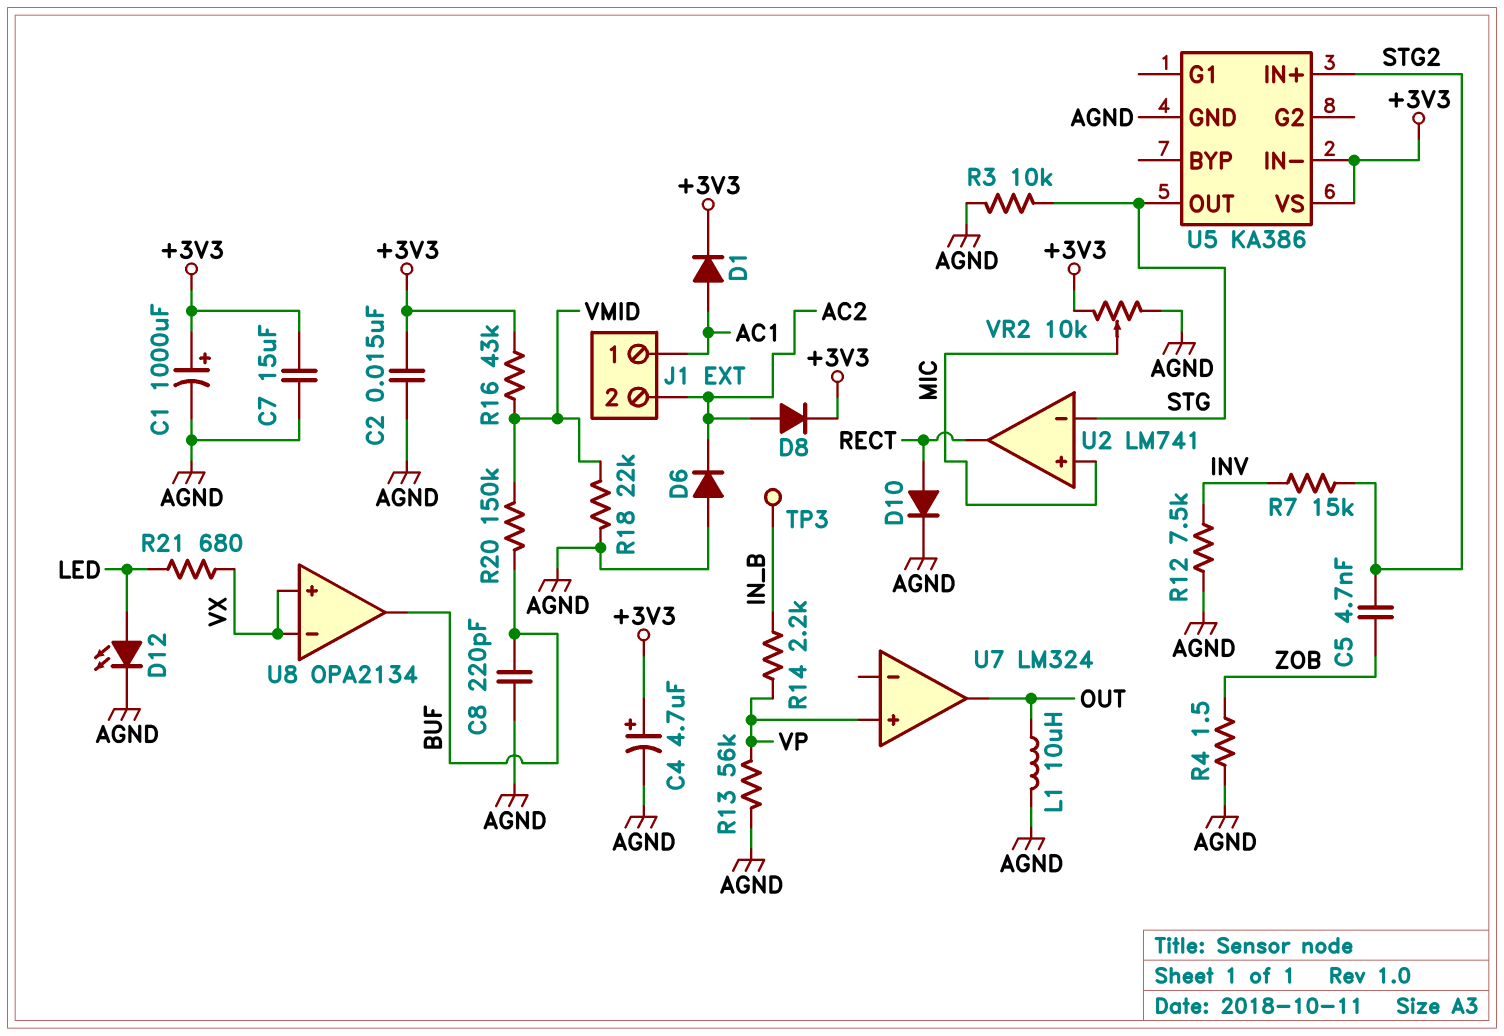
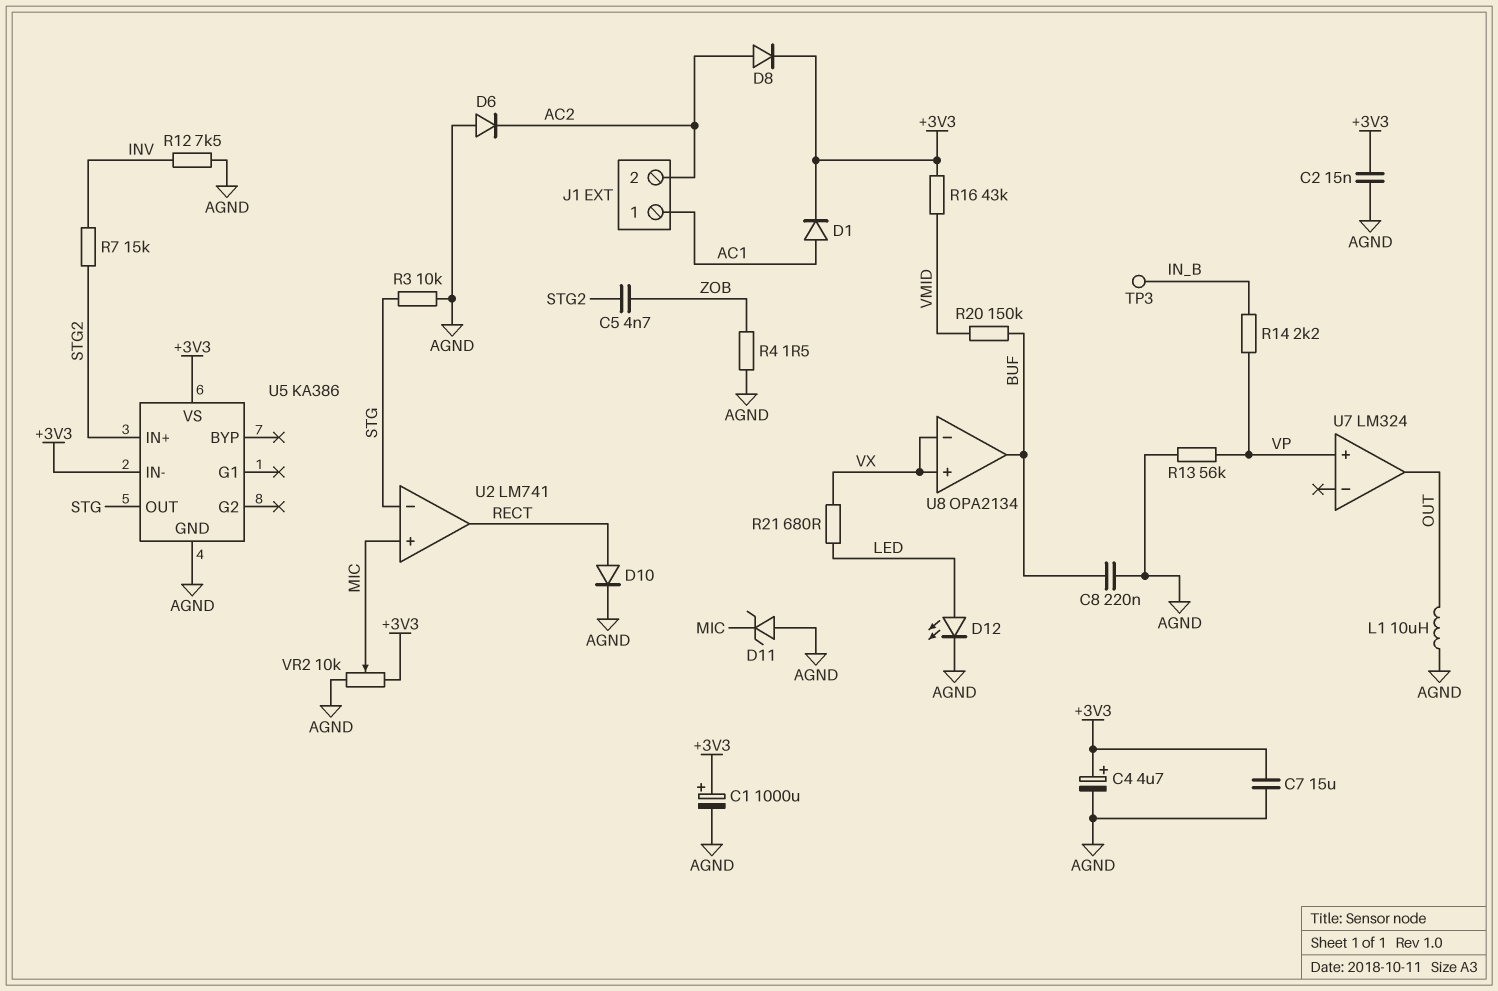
C8: 220pF (AGND, BUF) -> 220nF (AGND, BUF)
D11: none -> zener (A AGND, K MIC)
R18: 22k (AGND, VMID) -> none

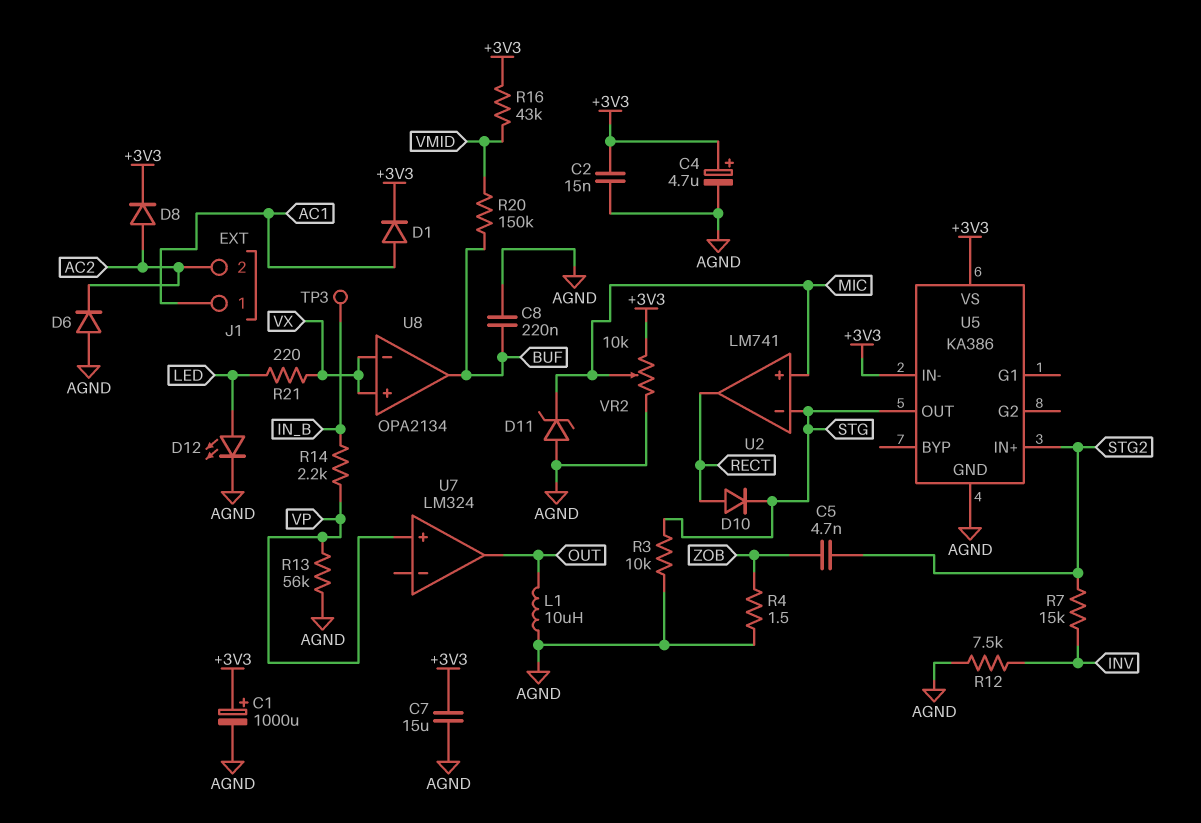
D10: diode (A RECT, K AGND) -> diode (A RECT, K STG)
R21: 680 (LED, VX) -> 220 (LED, VX)

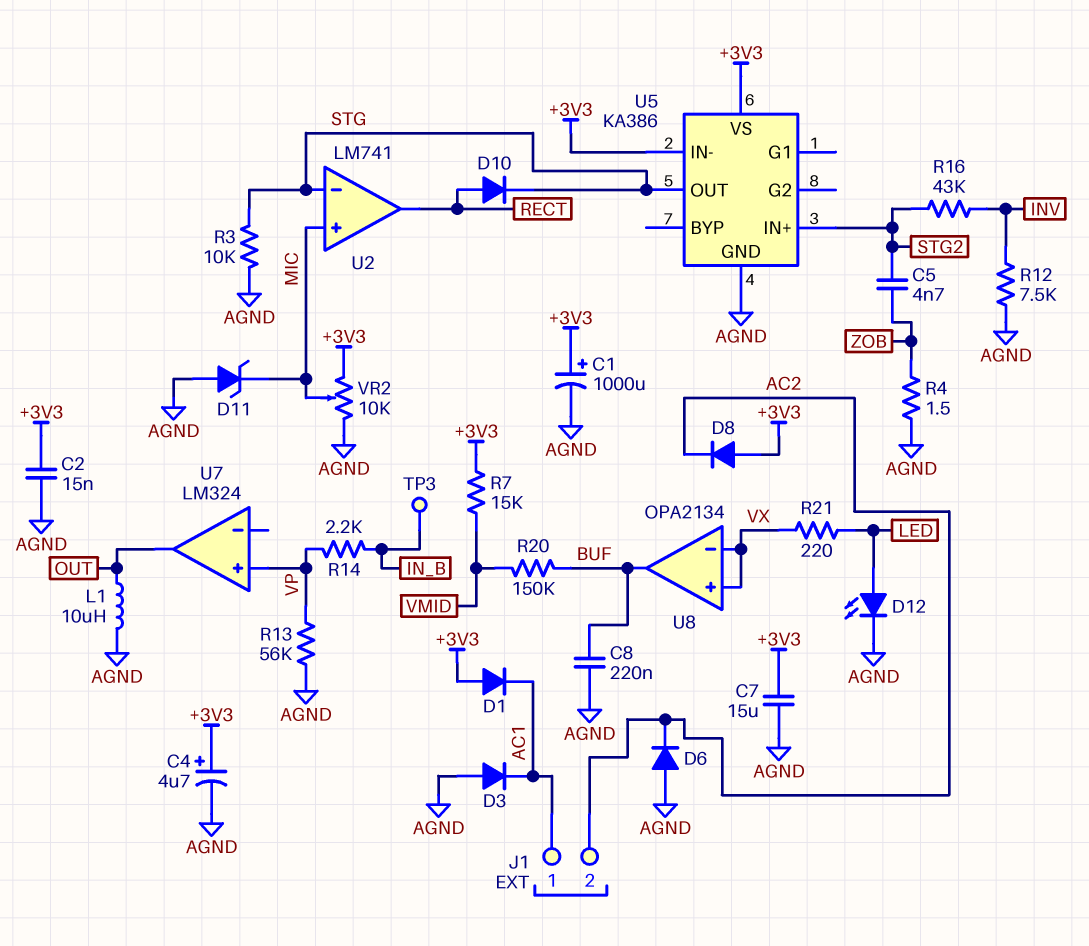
D1: diode (A AC1, K +3V3) -> diode (A +3V3, K AC1)
D3: none -> diode (A AGND, K AC1)
D8: diode (A AC2, K +3V3) -> diode (A +3V3, K AC2)
R7: 15k (INV, STG2) -> 15k (+3V3, VMID)
R16: 43k (+3V3, VMID) -> 43k (INV, STG2)

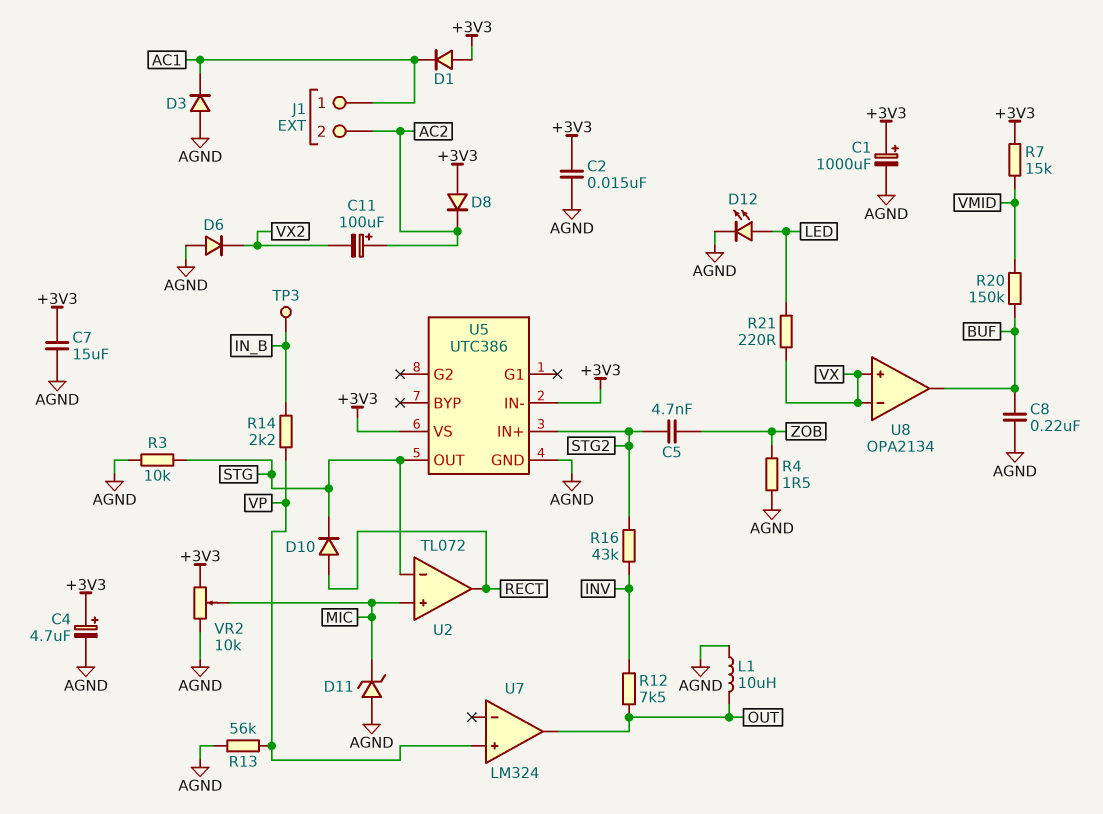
C11: none -> 100uF (plus AC2, minus VX2)
D6: diode (A AGND, K AC2) -> diode (A AGND, K VX2)
R12: 7.5k (AGND, INV) -> 7.5k (INV, OUT)
U2: LM741 -> TL072
U5: KA386 -> UTC386

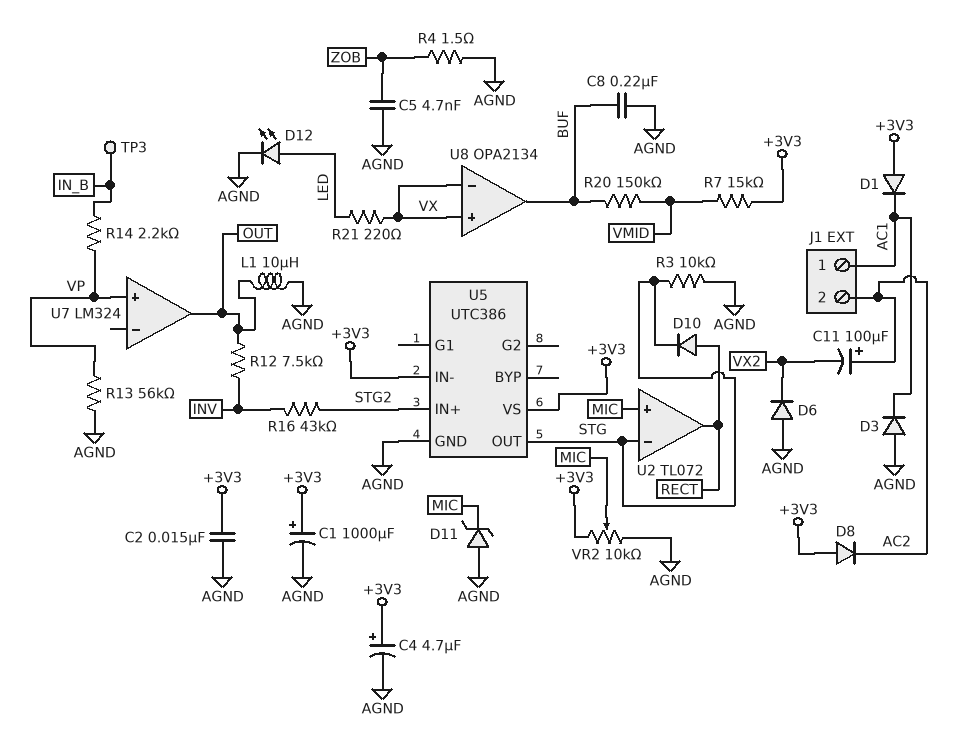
C5: 4.7nF (STG2, ZOB) -> 4.7nF (AGND, ZOB)
C7: 15uF (+3V3, AGND) -> none

